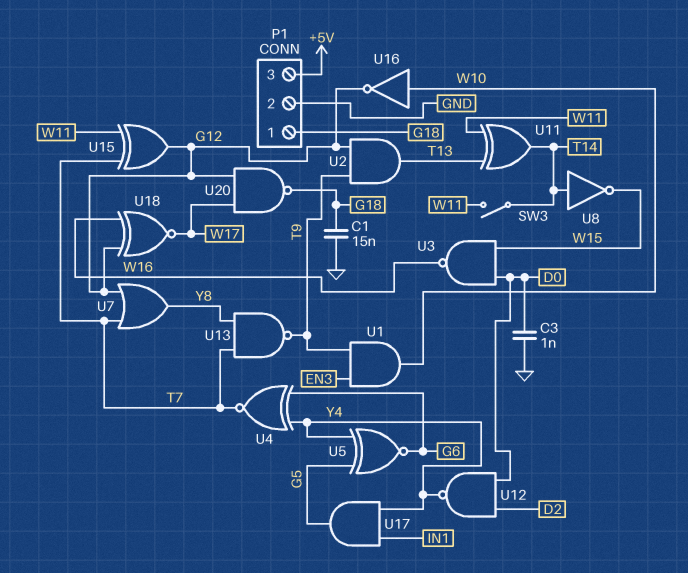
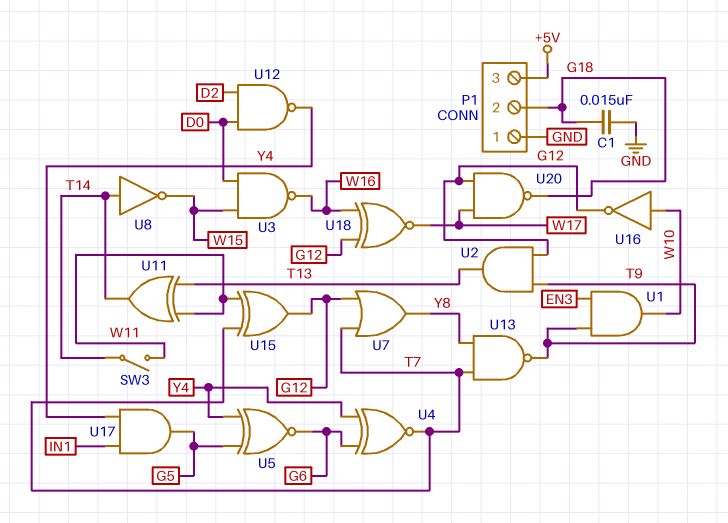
C3: 1nF (D0, GND) -> none
P1 pin 1: G18 -> GND
P1 pin 2: GND -> G18

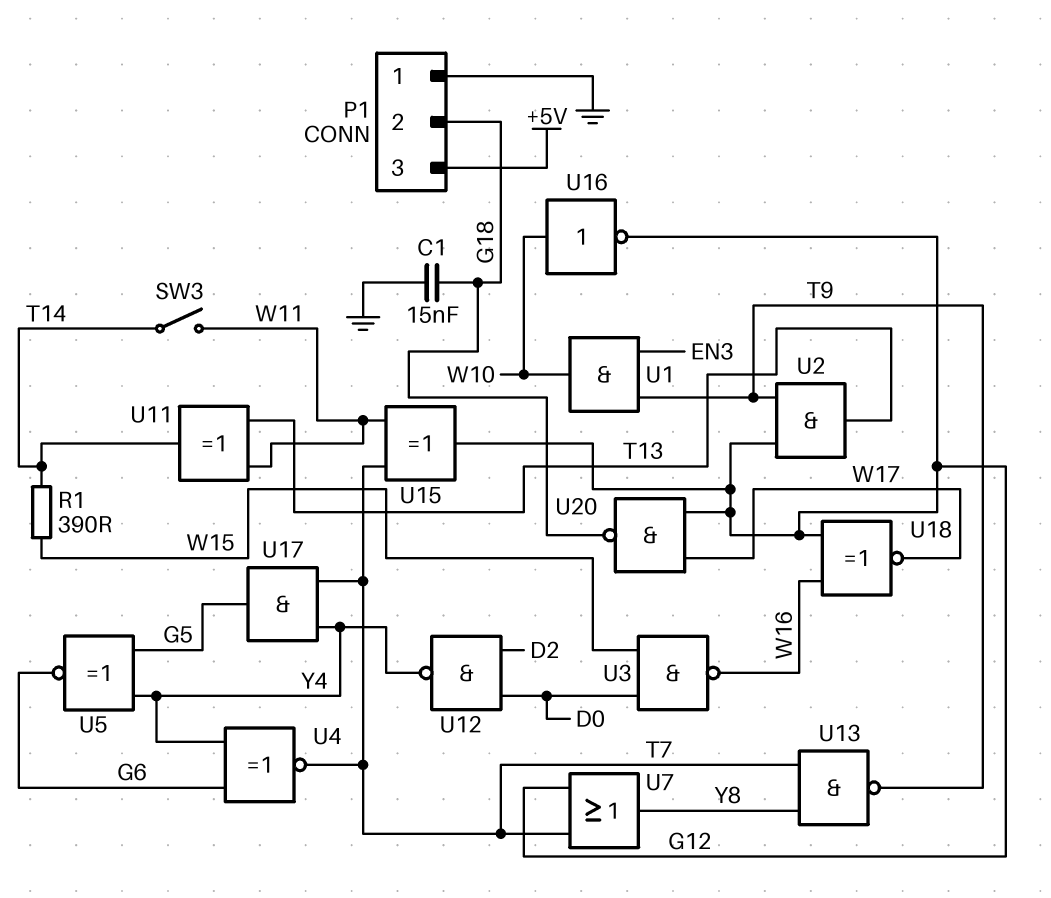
R1: none -> 390 (T14, W15)
U8: NOT (in T14, out W15) -> none
U17: AND (in IN1, in Y4, out G5) -> AND (in T7, in Y4, out G5)

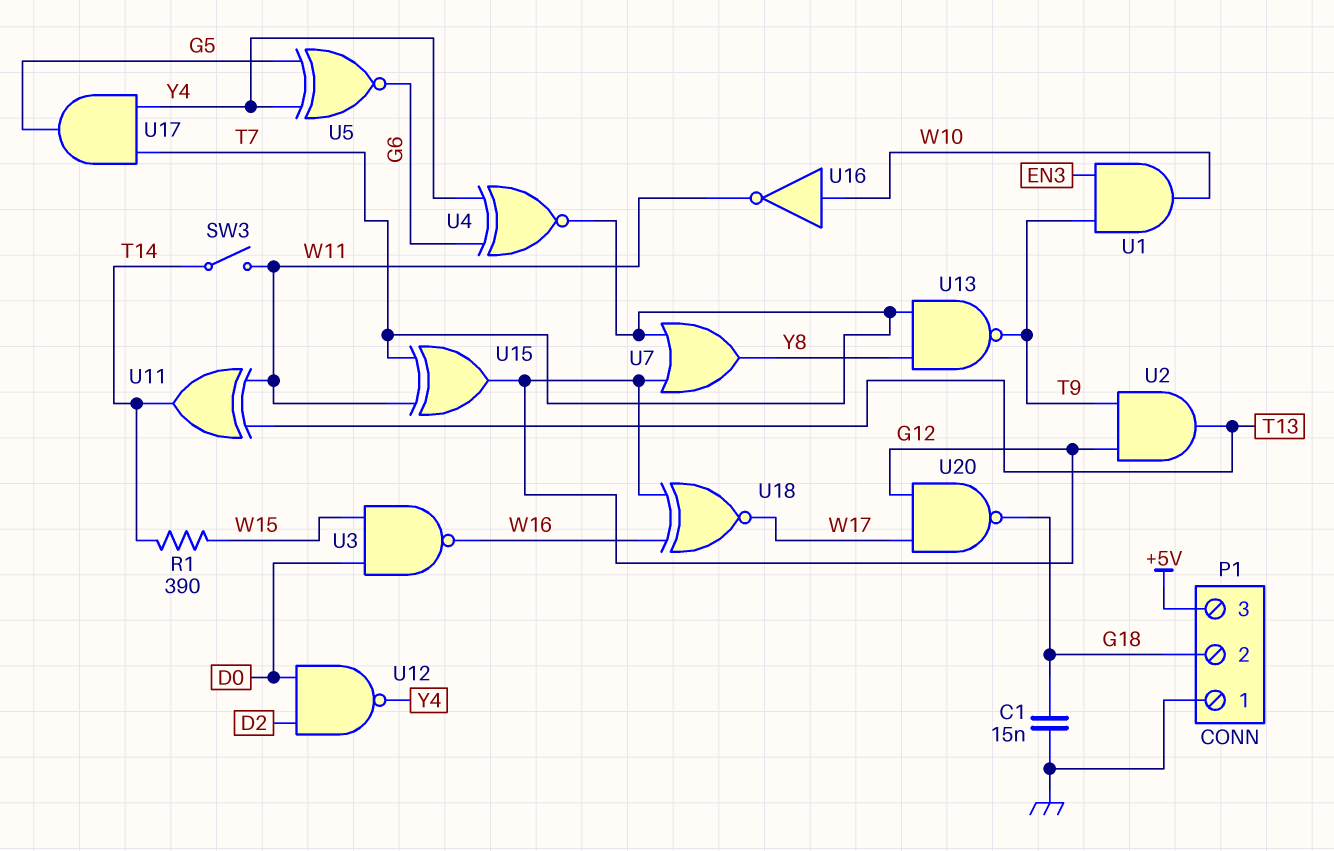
U16: NOT (in W10, out G12) -> NOT (in W10, out W11)

